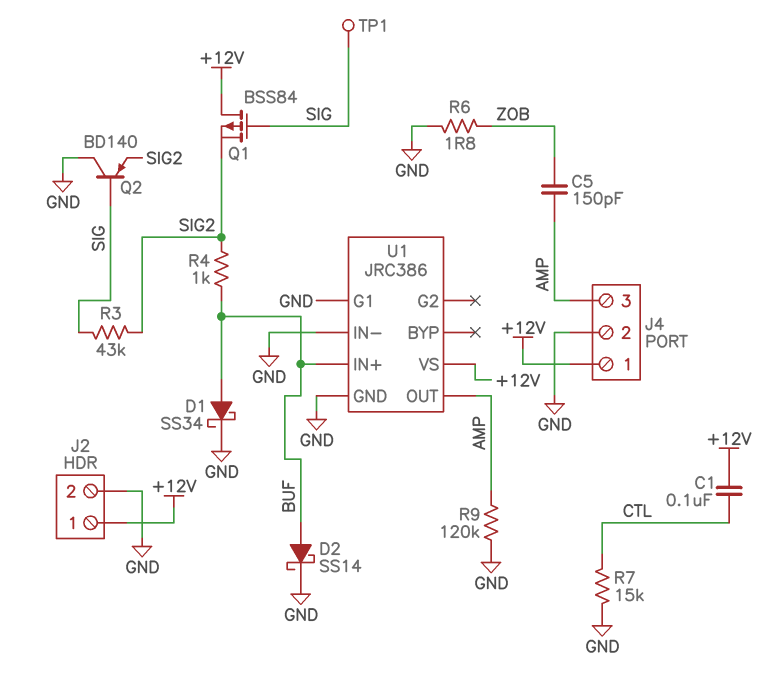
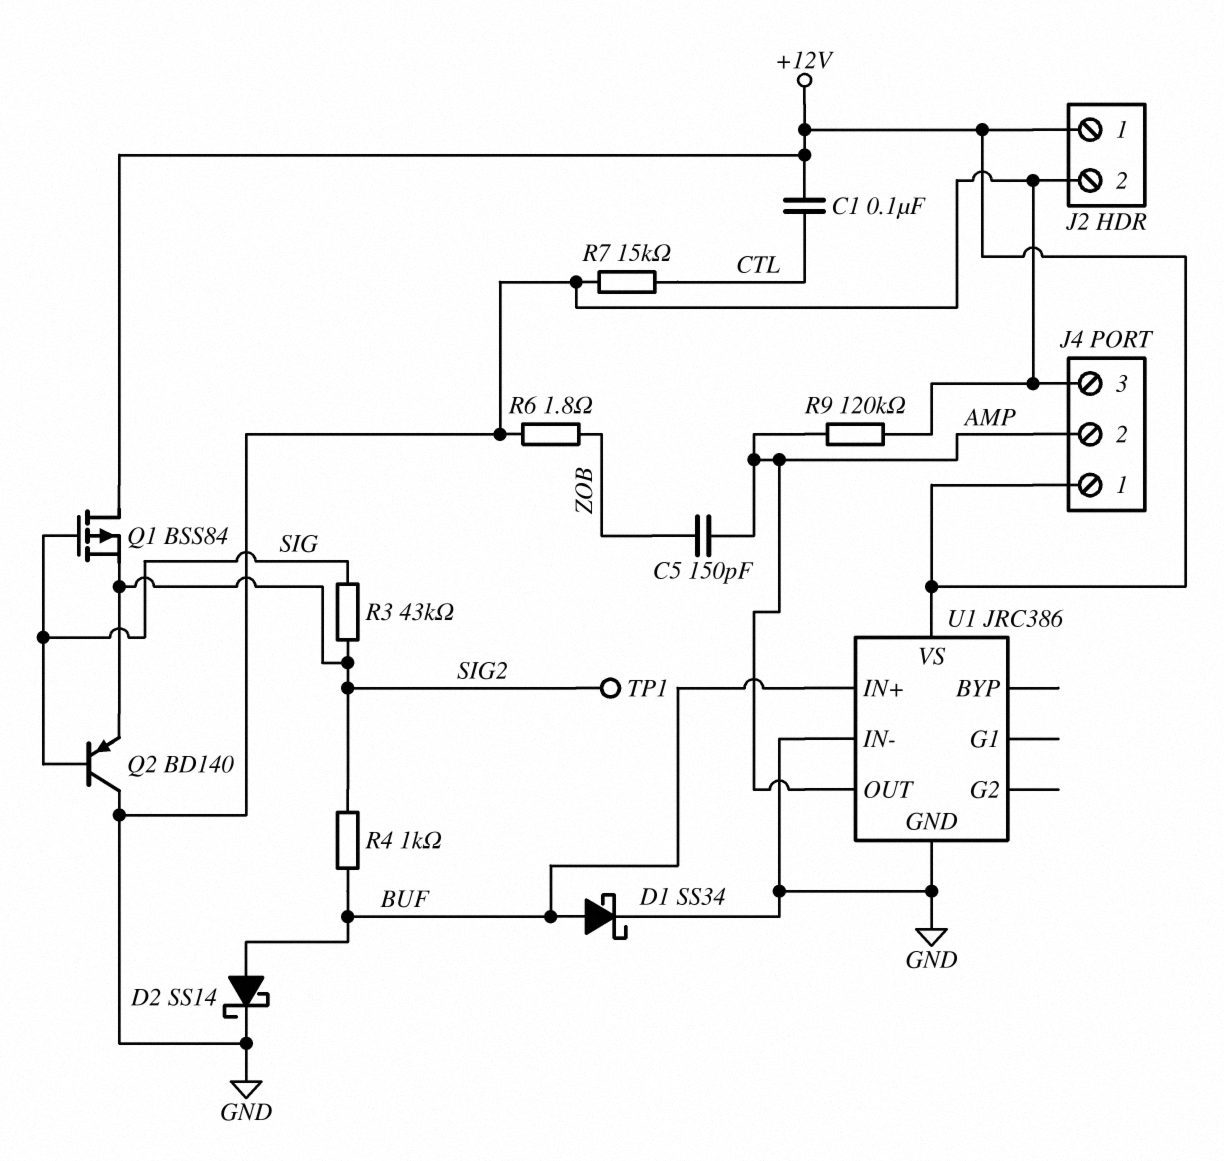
J4 pin 2: GND -> AMP
J4 pin 3: AMP -> GND
TP1: test point (SIG) -> test point (SIG2)
U1 pin G1: GND -> none

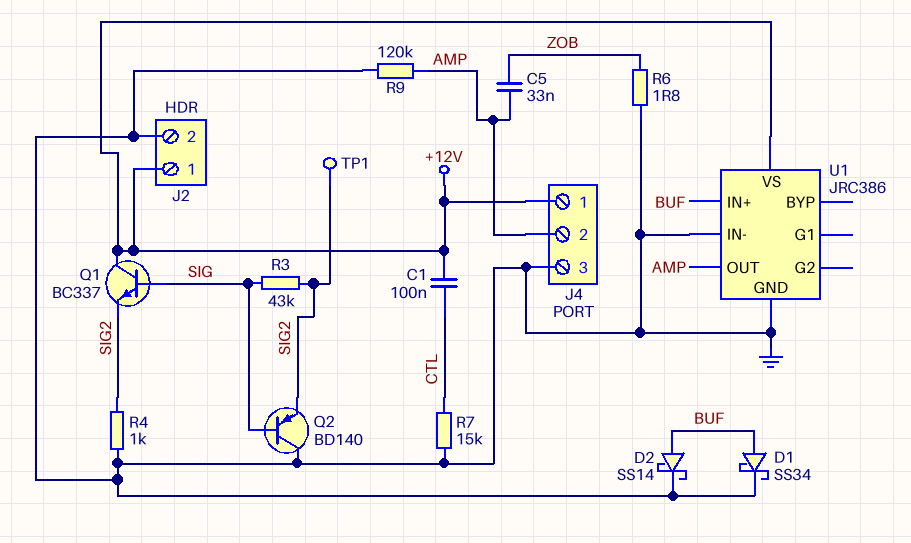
C5: 150pF (AMP, ZOB) -> 33nF (AMP, ZOB)
Q1: PMOS BSS84 (G SIG, D +12V, S SIG2) -> NPN BC337 (B SIG, C +12V, E SIG2)
R4: 1k (BUF, SIG2) -> 1k (GND, SIG2)

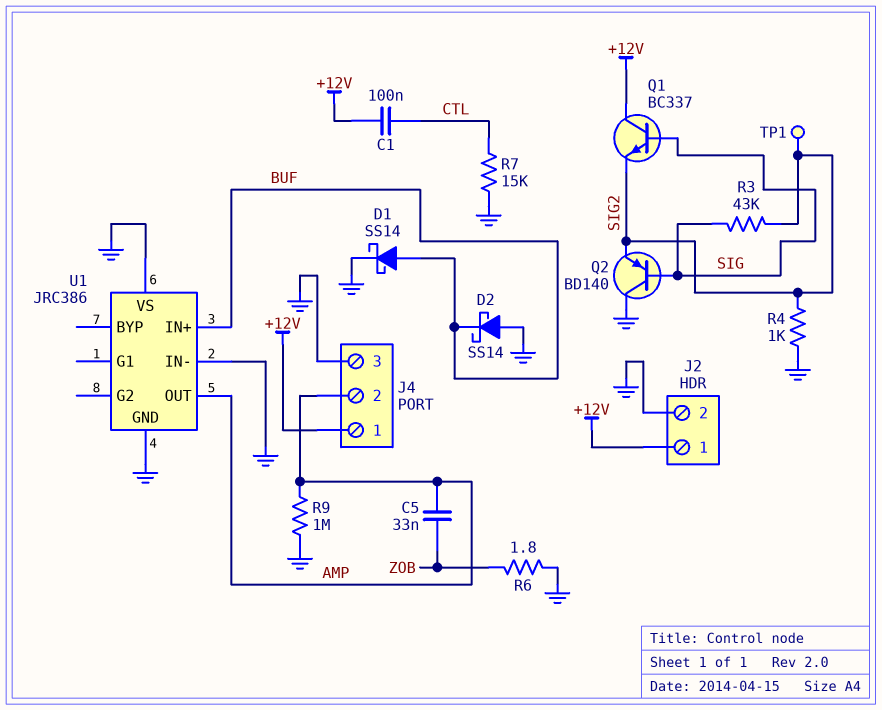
D1: schottky SS34 (A BUF, K GND) -> schottky SS14 (A BUF, K GND)
D2: schottky SS14 (A BUF, K GND) -> schottky SS14 (A GND, K BUF)
R9: 120k (AMP, GND) -> 1M (AMP, GND)
U1 pin VS: +12V -> GND

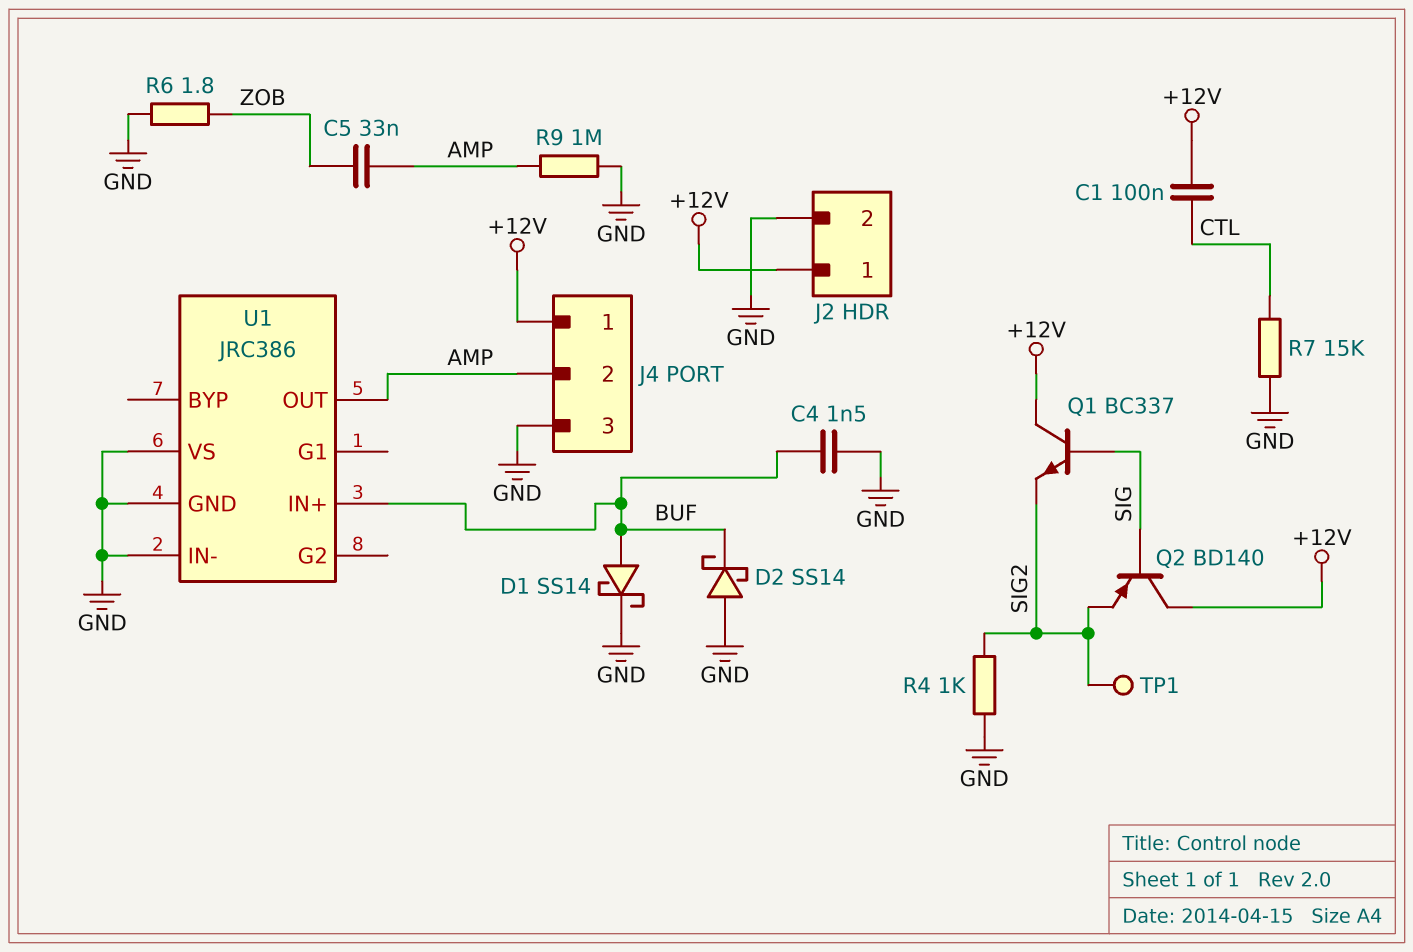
C4: none -> 1.5nF (BUF, GND)
Q2: PNP BD140 (B SIG, C GND, E SIG2) -> PNP BD140 (B SIG, C +12V, E SIG2)
R3: 43k (SIG, SIG2) -> none

